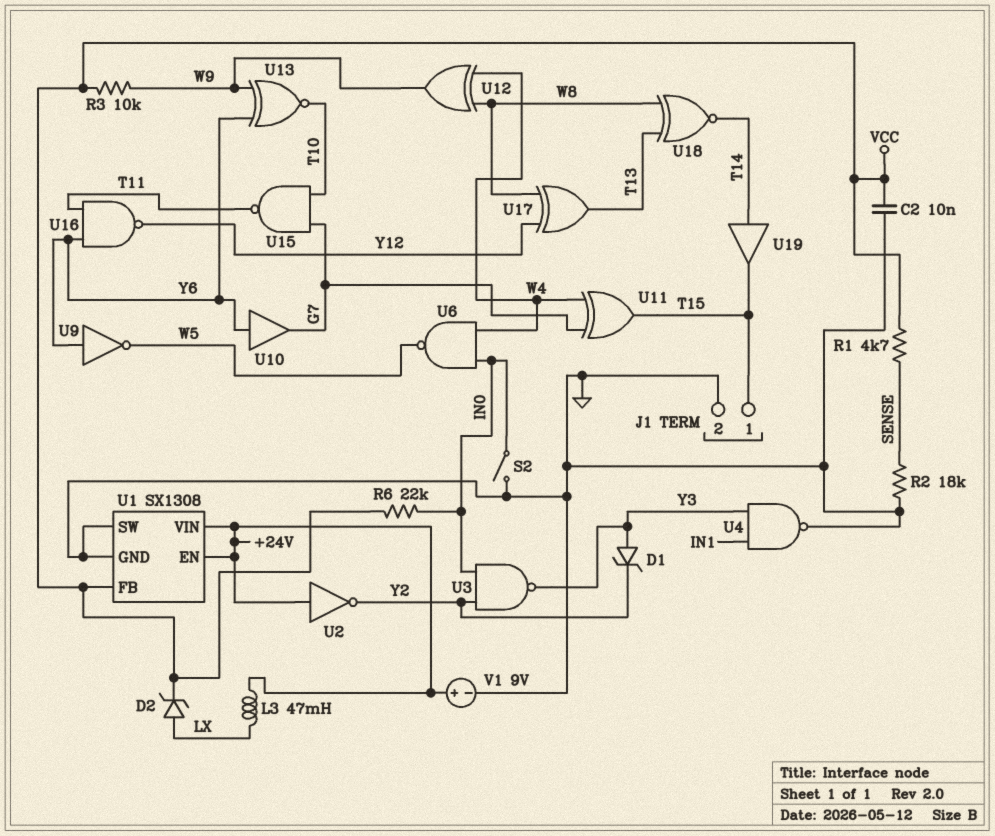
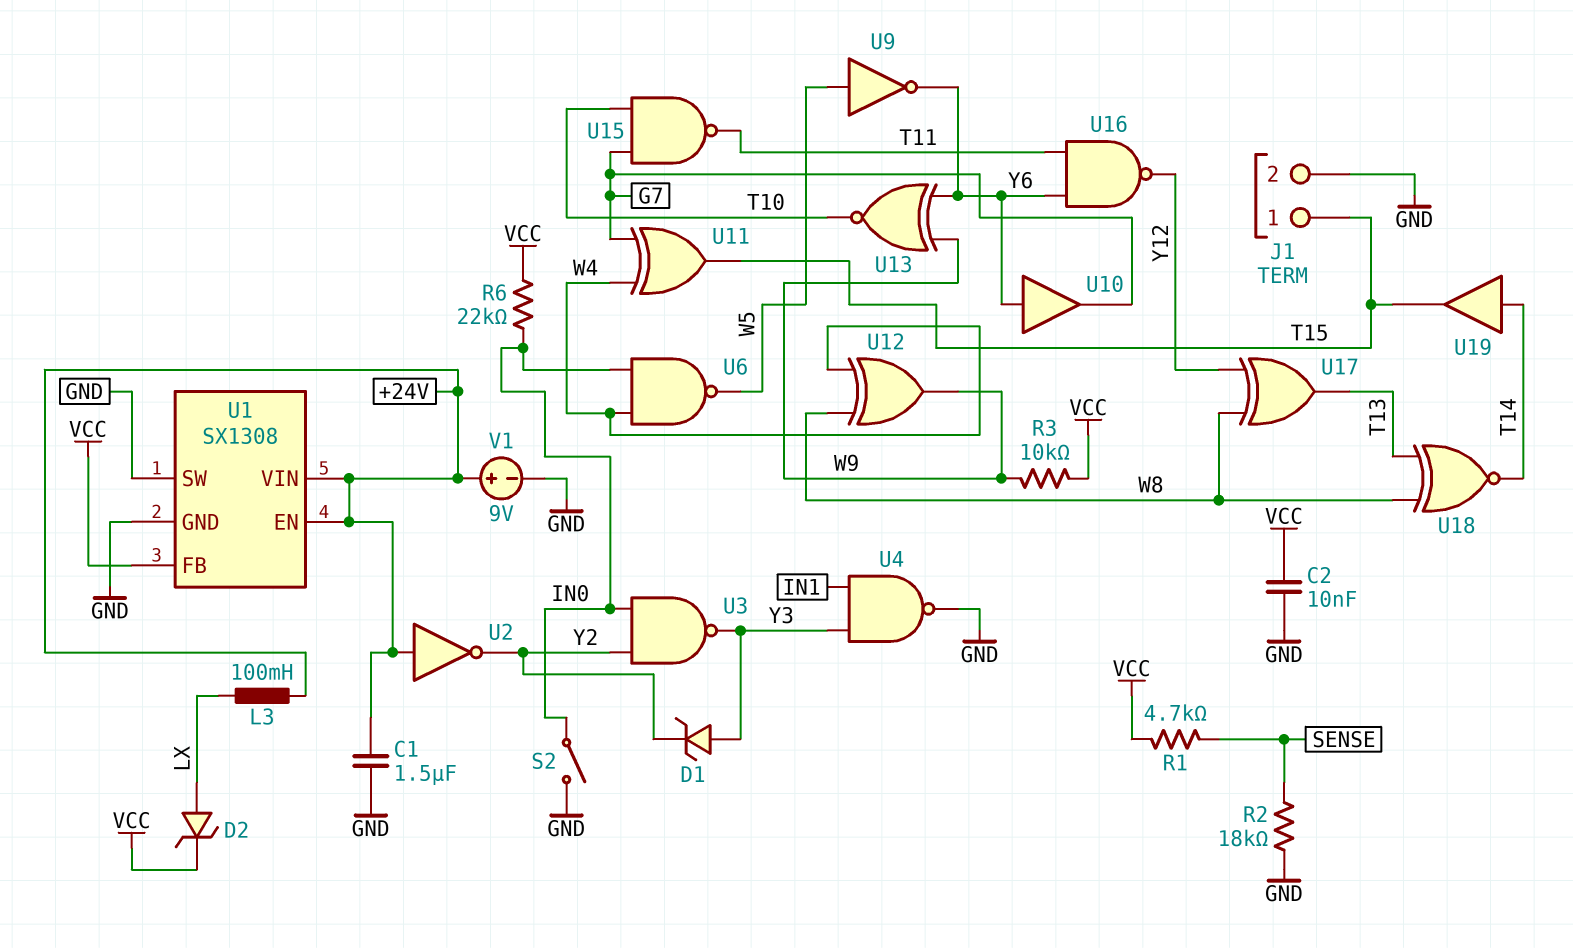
C1: none -> 1.5uF (+24V, GND)
L3: 47mH (+24V, LX) -> 100mH (+24V, LX)
U9: NOT (in Y6, out W5) -> NOT (in W5, out Y6)

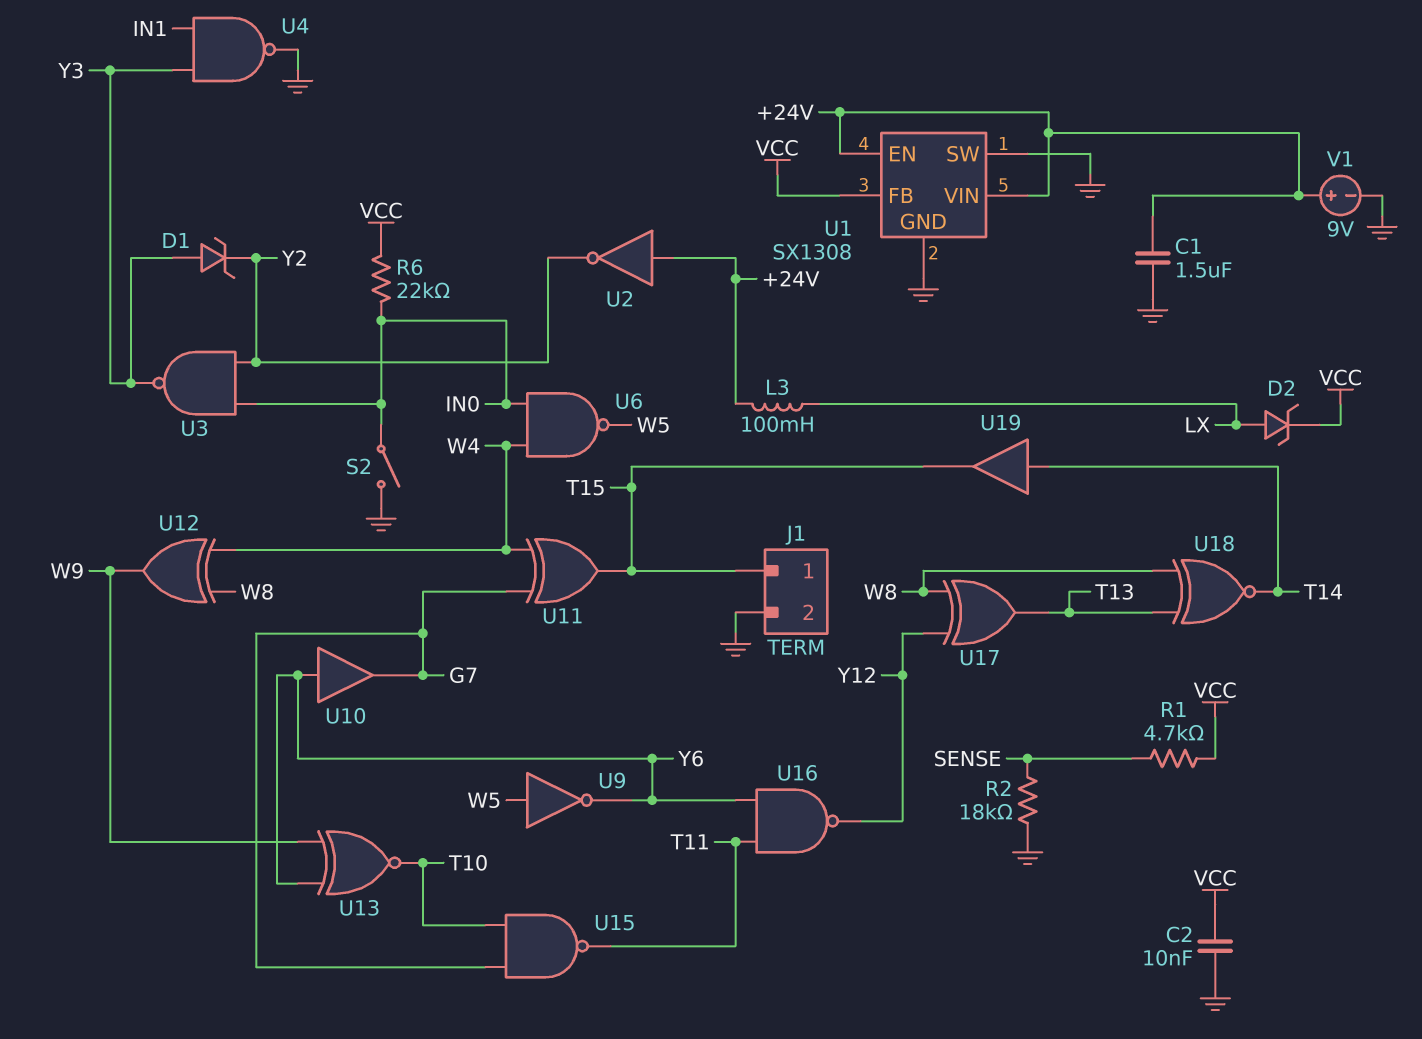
R3: 10k (VCC, W9) -> none

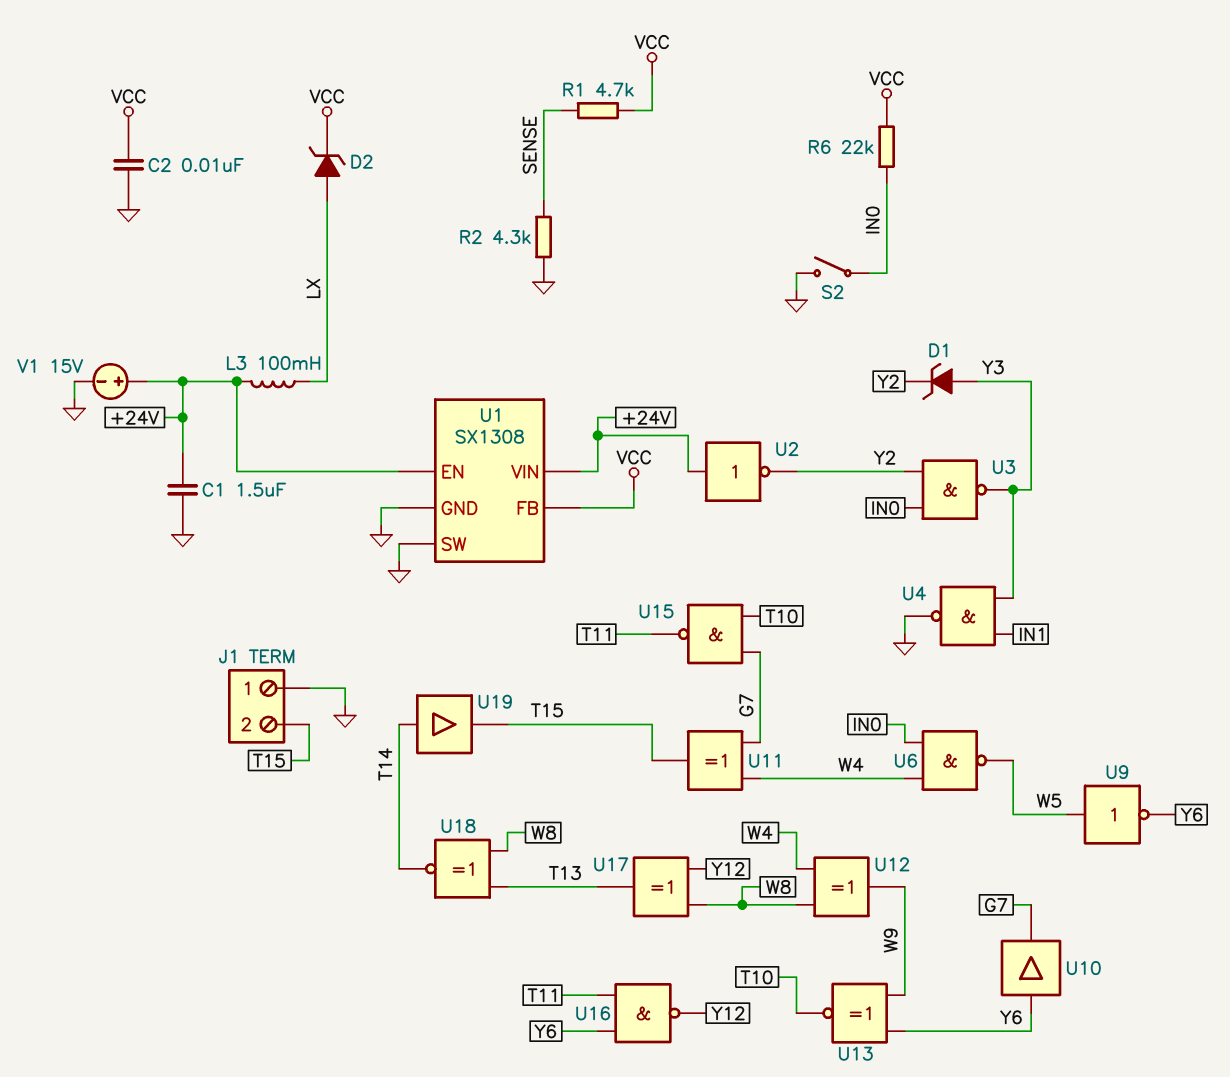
J1 pin 1: T15 -> GND
J1 pin 2: GND -> T15
R2: 18k (GND, SENSE) -> 4.3k (GND, SENSE)
V1: 9V (plus +24V, minus GND) -> 15V (plus +24V, minus GND)

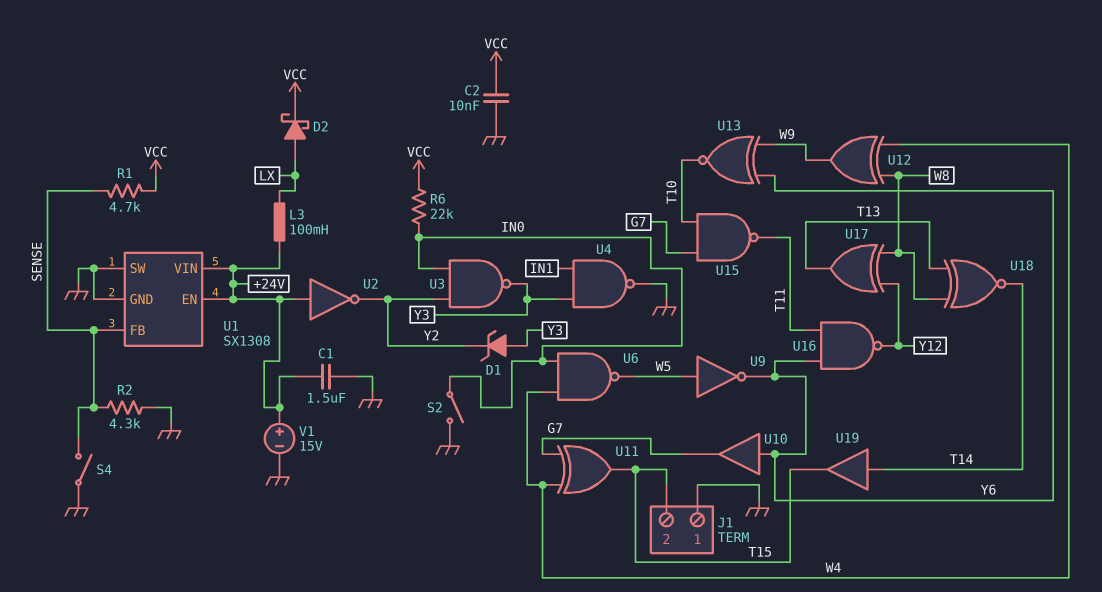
D2: zener (A LX, K VCC) -> schottky (A LX, K VCC)
S4: none -> switch (GND, SENSE)
U1 pin FB: VCC -> SENSE

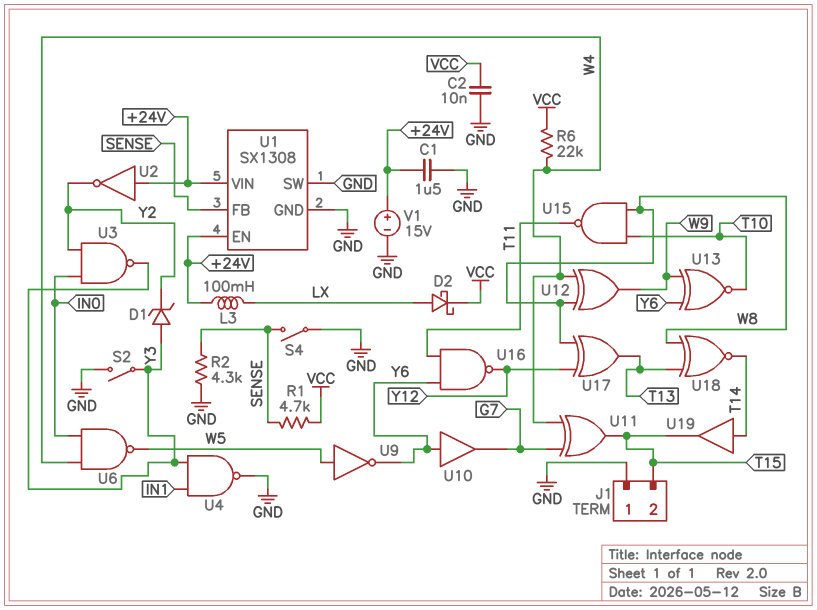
R6: 22k (IN0, VCC) -> 22k (VCC, W4)
S2: switch (GND, IN0) -> switch (GND, Y3)
U15: NAND (in G7, in T10, out T11) -> NAND (in T10, in W8, out T11)

